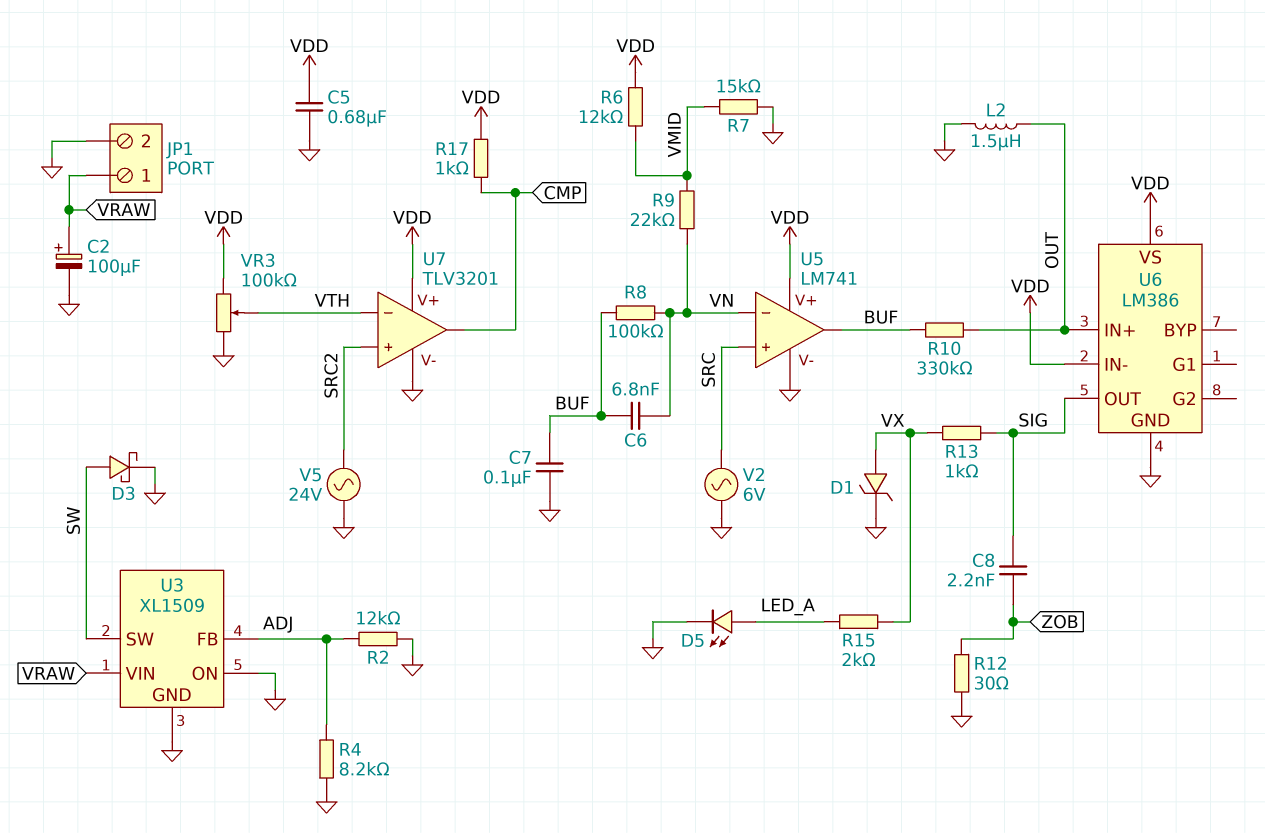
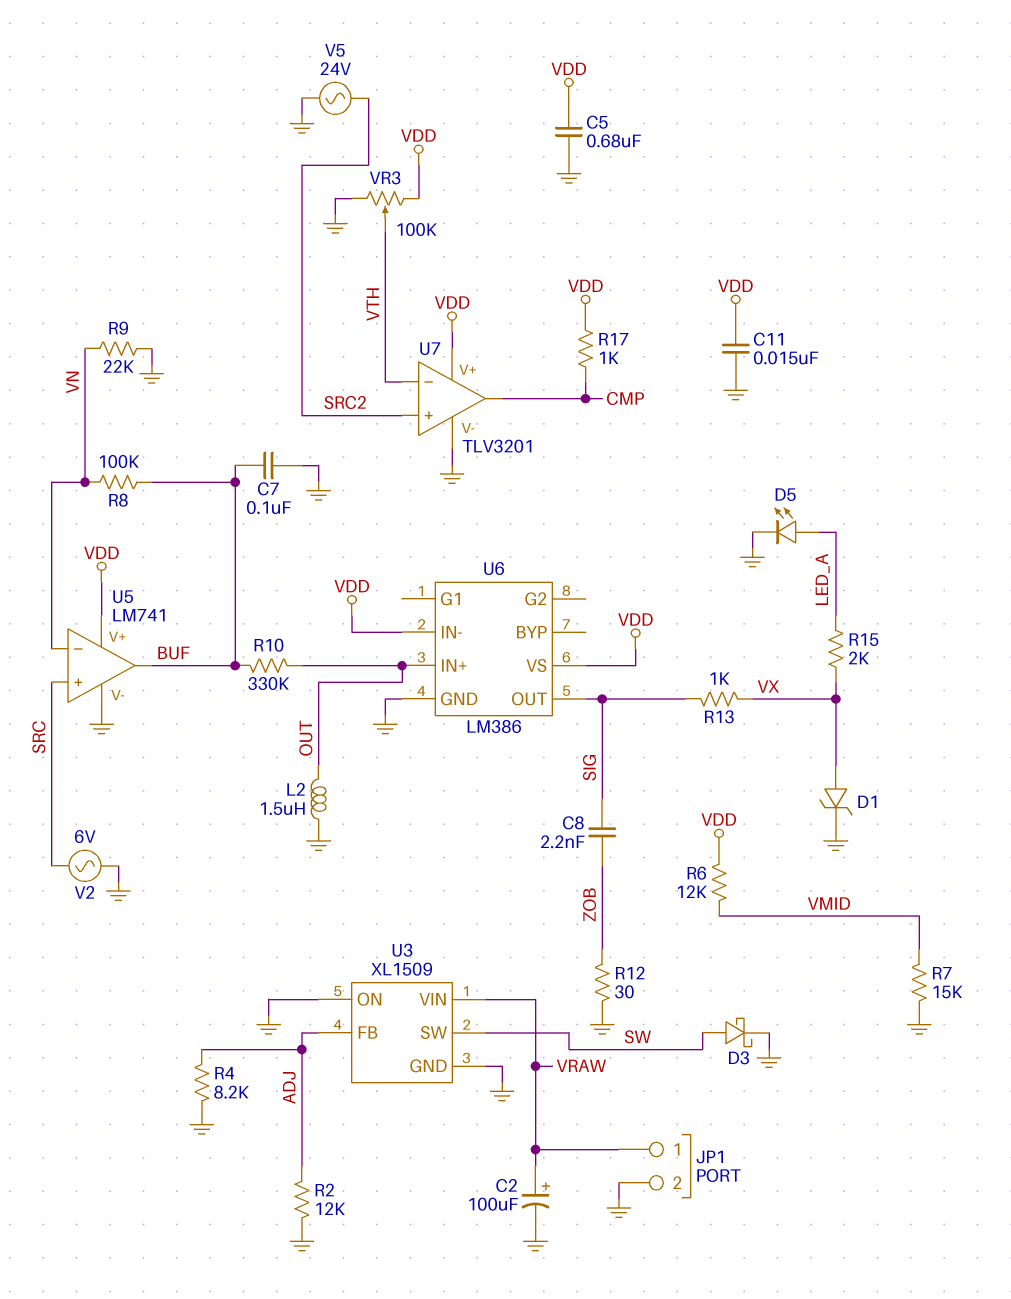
C6: 6.8nF (BUF, VN) -> none
C11: none -> 15nF (GND, VDD)
R9: 22k (VMID, VN) -> 22k (GND, VN)

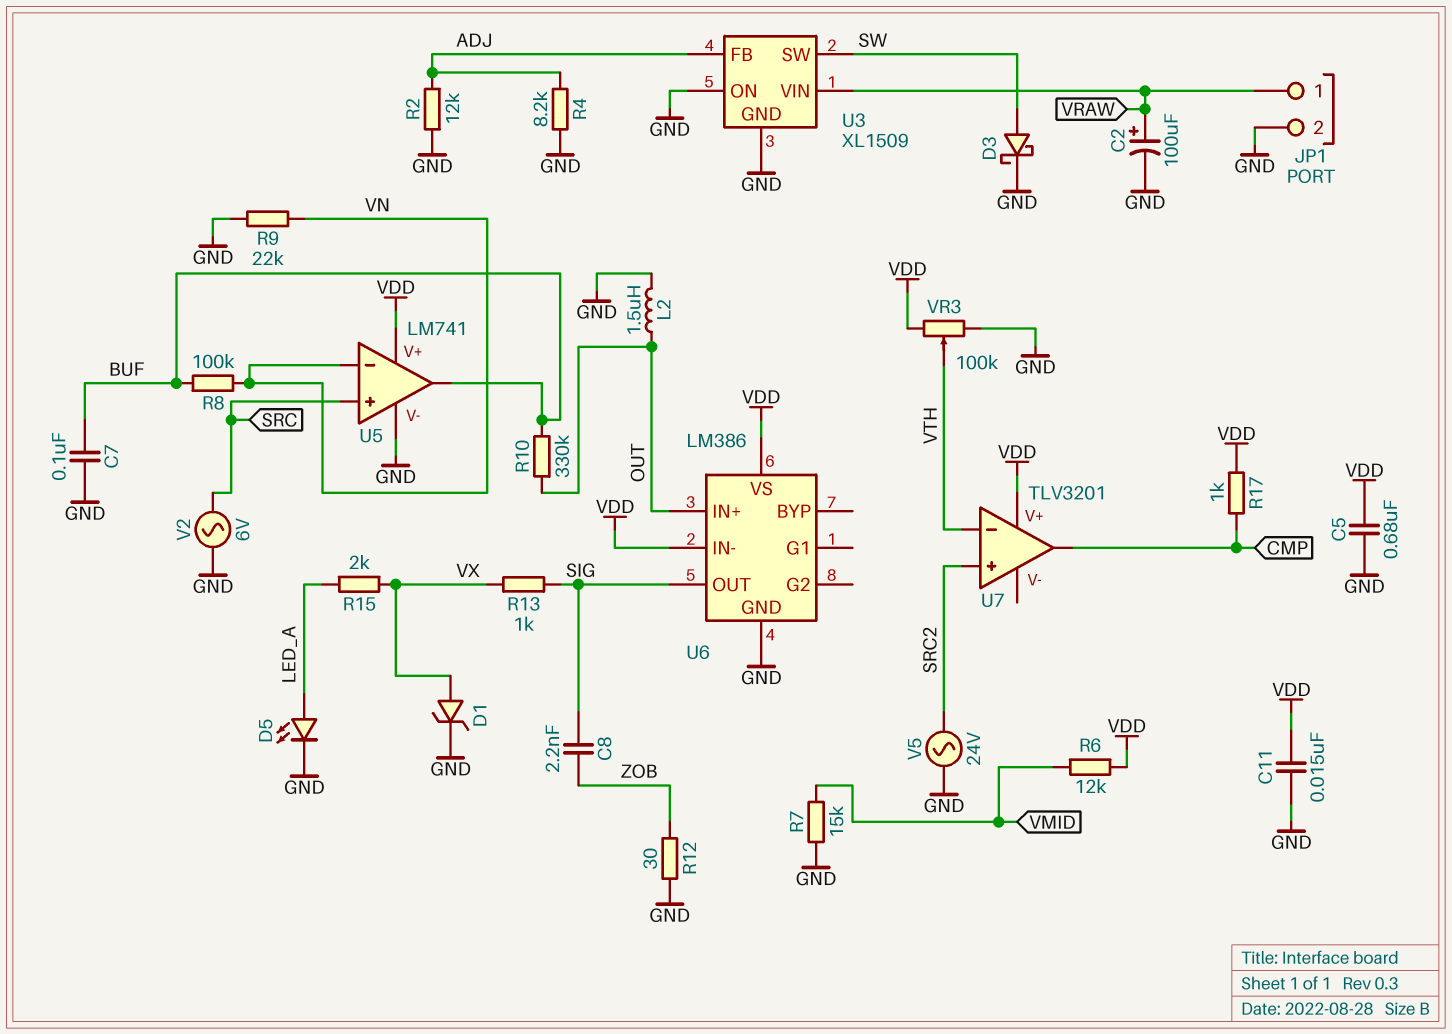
U7 pin V-: GND -> none

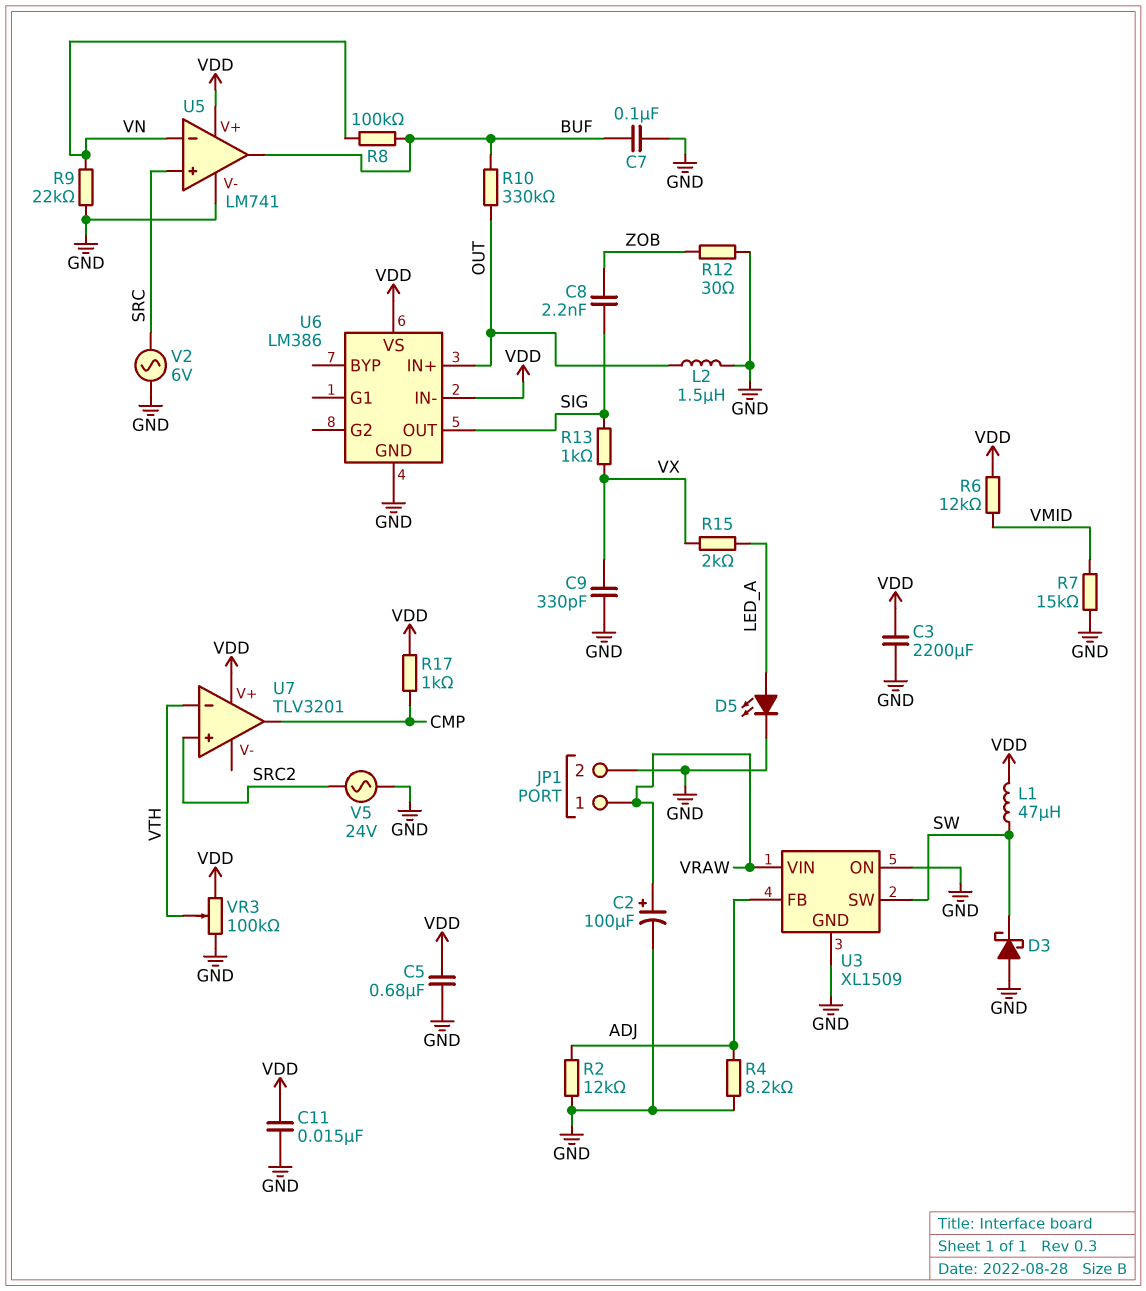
C3: none -> 2200uF (GND, VDD)
C9: none -> 330pF (GND, VX)
D1: zener (A VX, K GND) -> none
D3: schottky (A SW, K GND) -> schottky (A GND, K SW)
L1: none -> 47uH (SW, VDD)

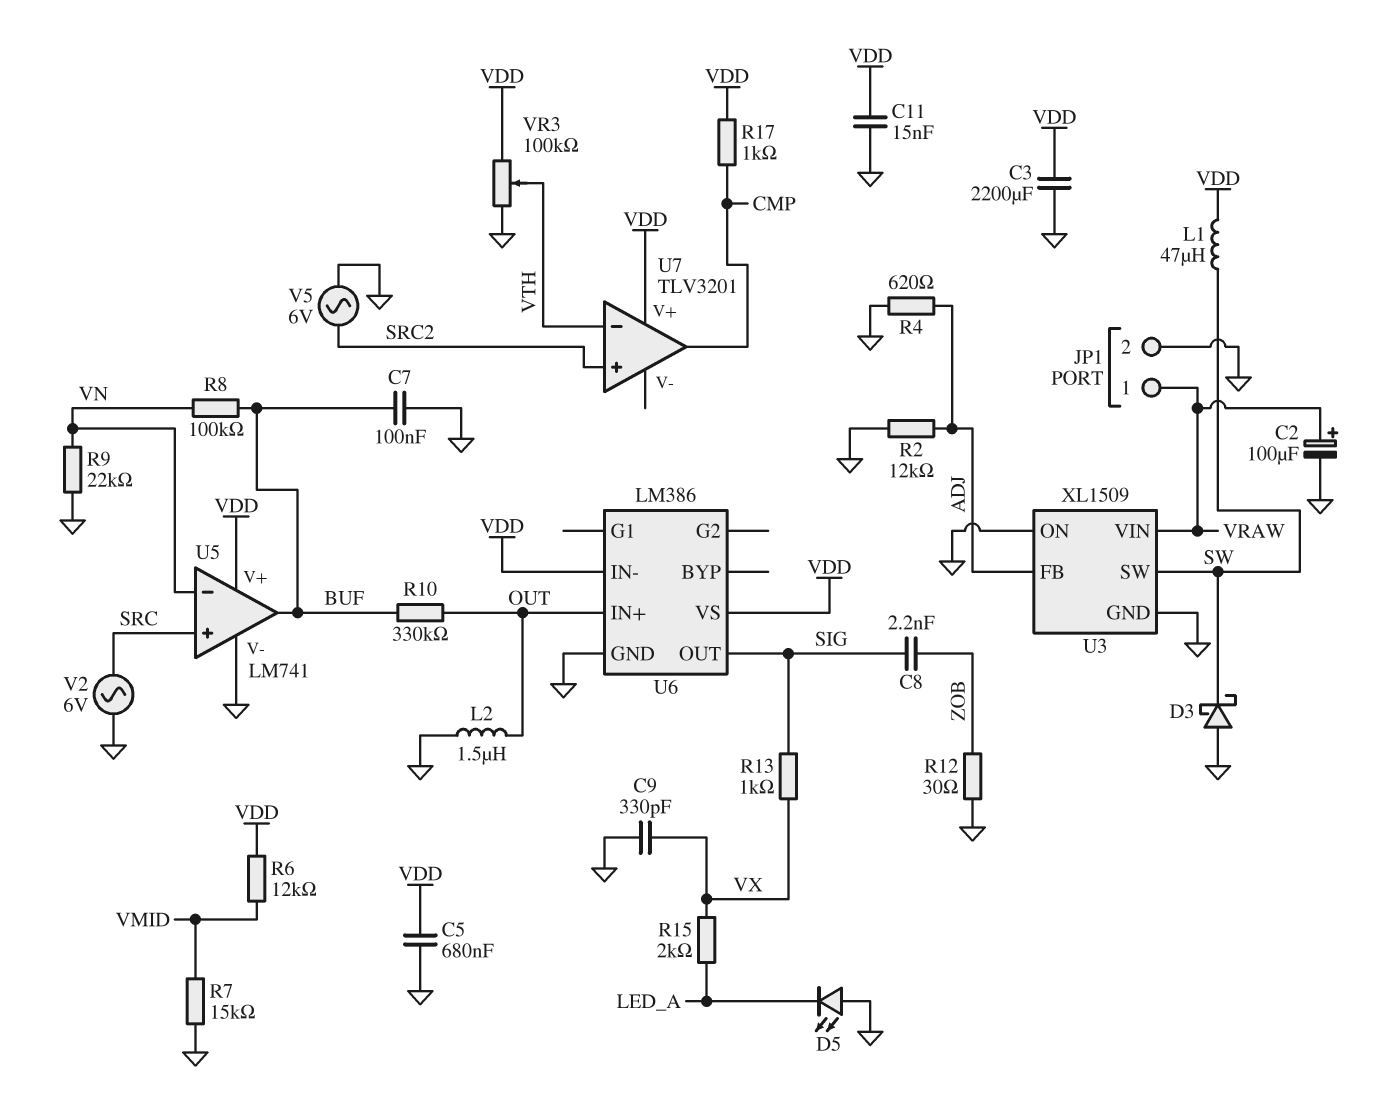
D5: LED (A LED_A, K GND) -> LED (A GND, K LED_A)
R4: 8.2k (ADJ, GND) -> 620 (ADJ, GND)
V5: AC 24V (GND, SRC2) -> AC 6V (GND, SRC2)

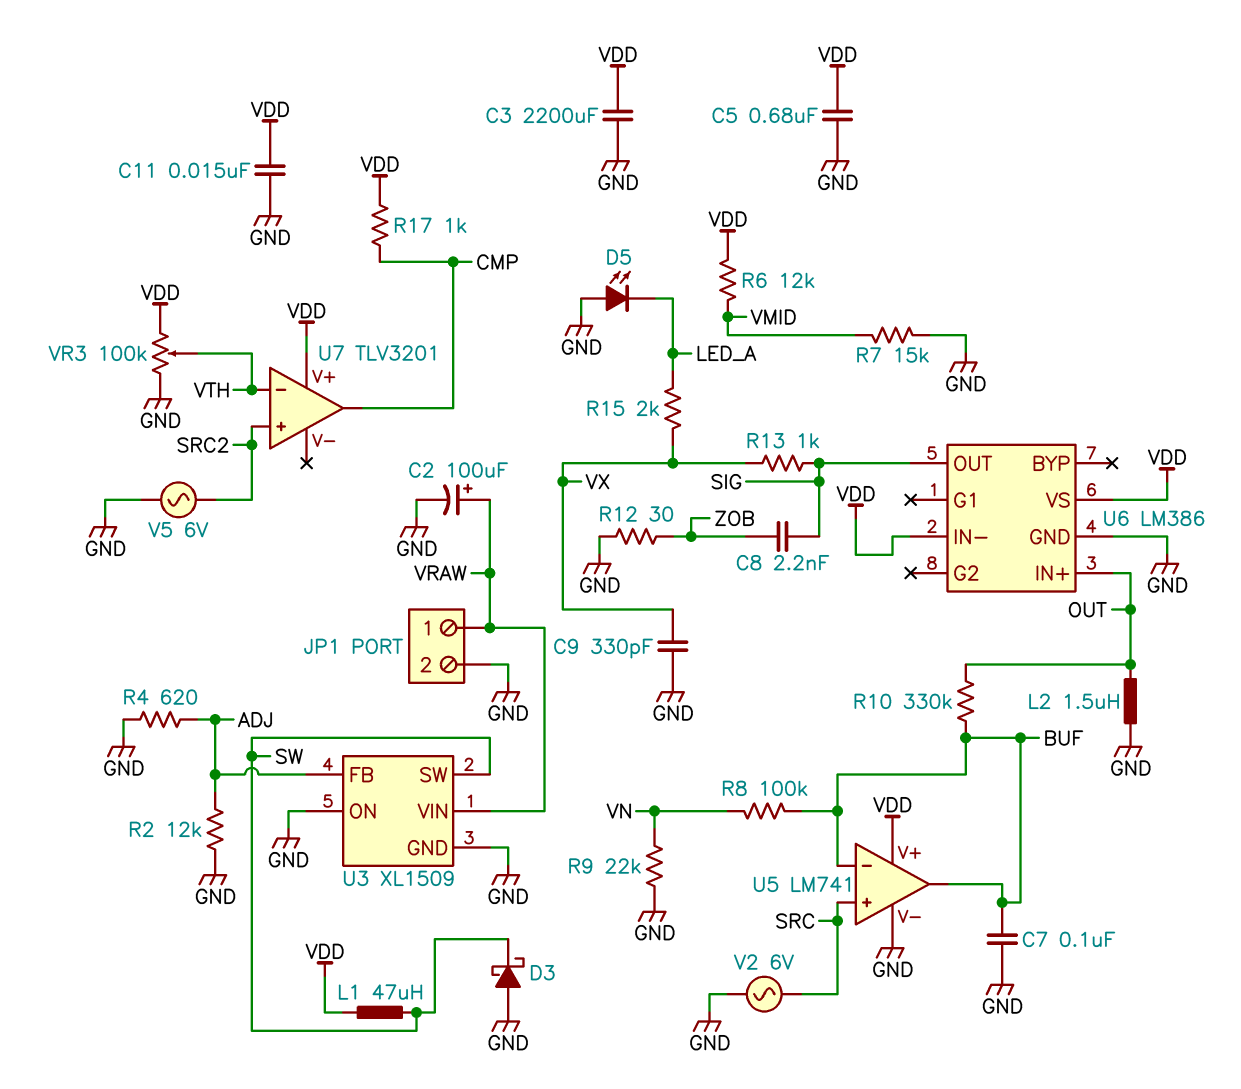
U5 pin in-: VN -> BUF

